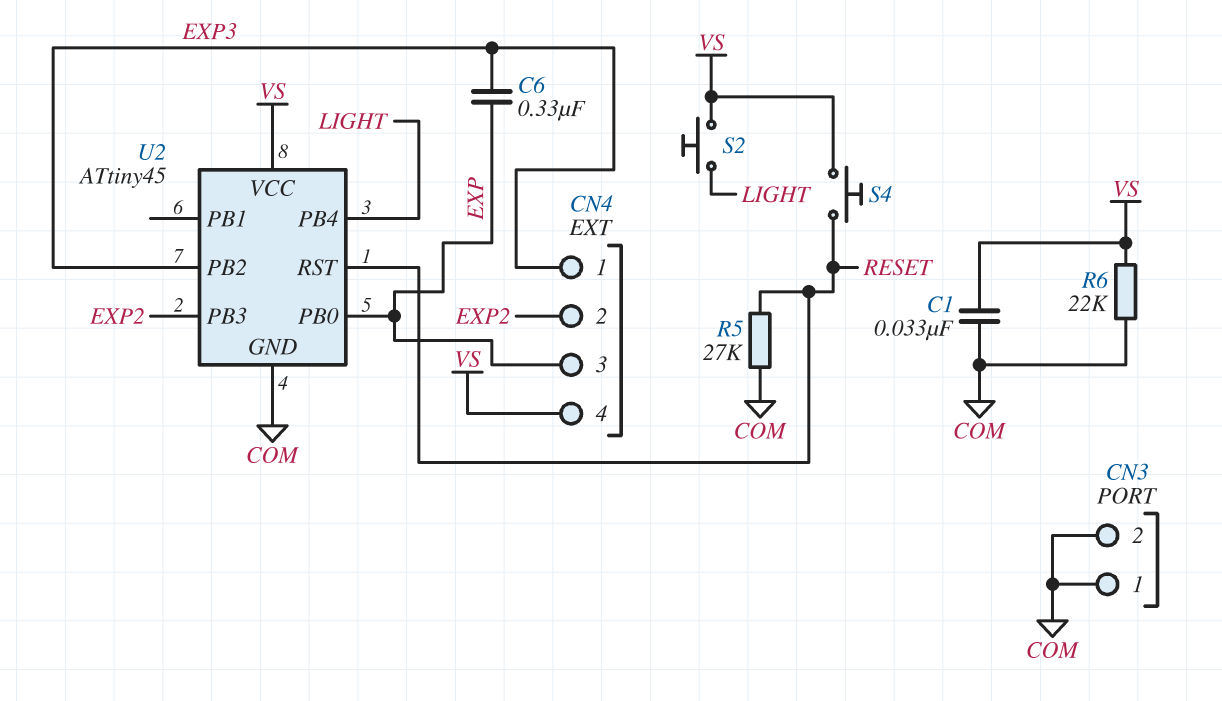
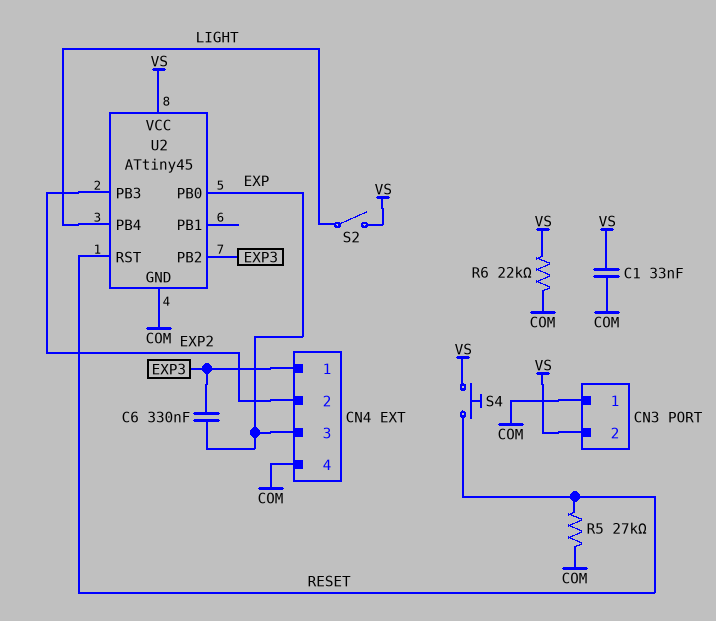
CN3 pin 2: COM -> VS
CN4 pin 4: VS -> COM
S2: button (LIGHT, VS) -> switch (LIGHT, VS)

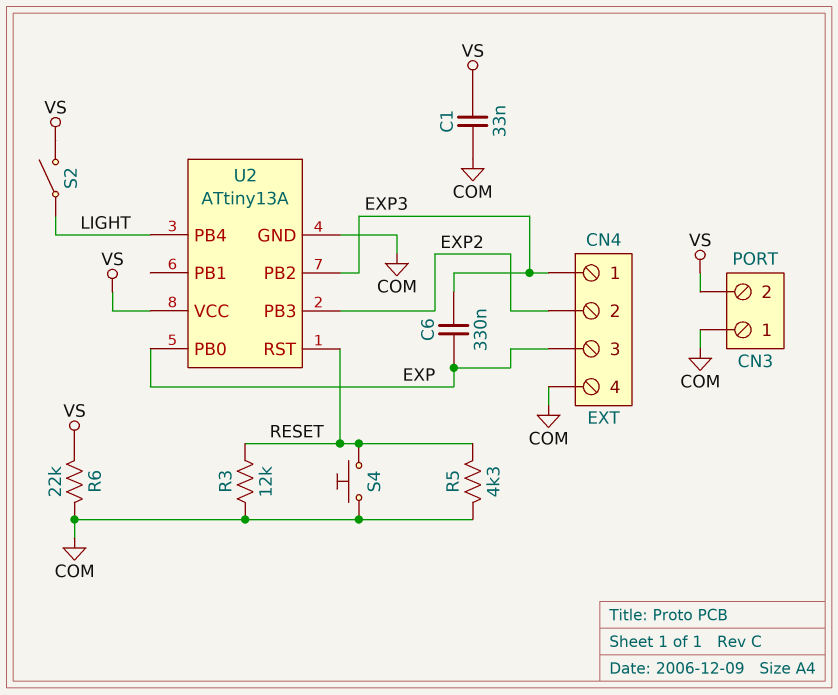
R3: none -> 12k (COM, RESET)
R5: 27k (COM, RESET) -> 4.3k (COM, RESET)
S4: button (RESET, VS) -> button (COM, RESET)
U2: ATtiny45 -> ATtiny13A

